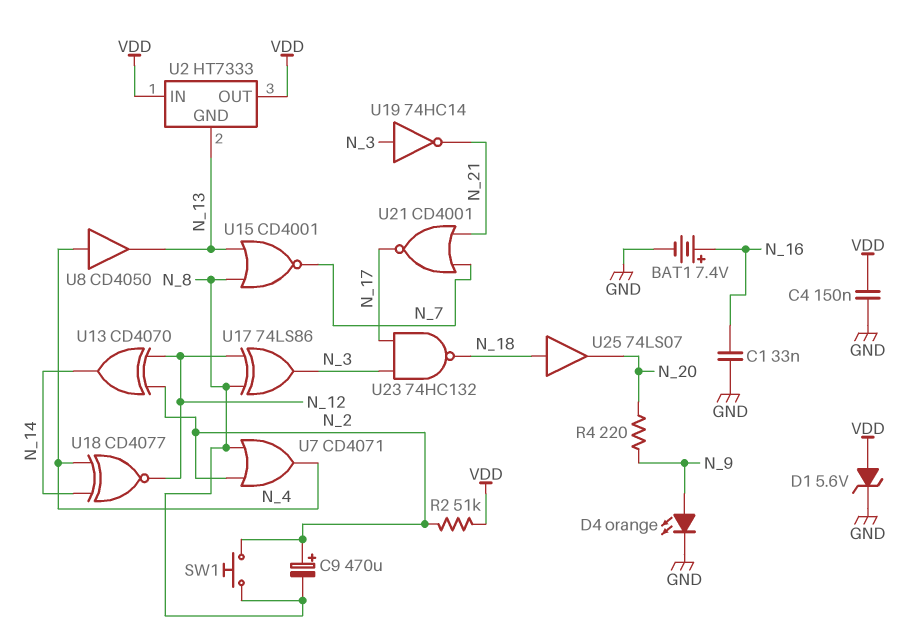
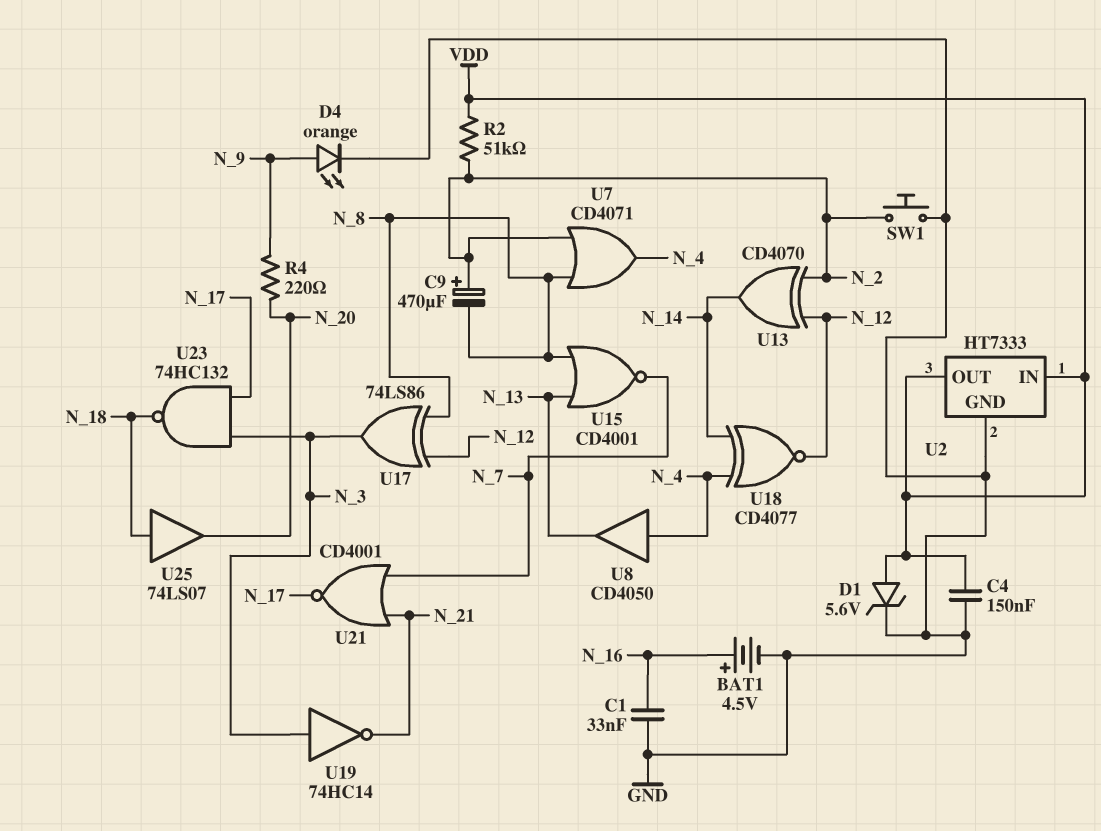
BAT1: 7.4V (plus N_16, minus GND) -> 4.5V (plus N_16, minus GND)
SW1: button (N_2, N_8) -> button (GND, N_2)
U2 pin GND: N_13 -> GND

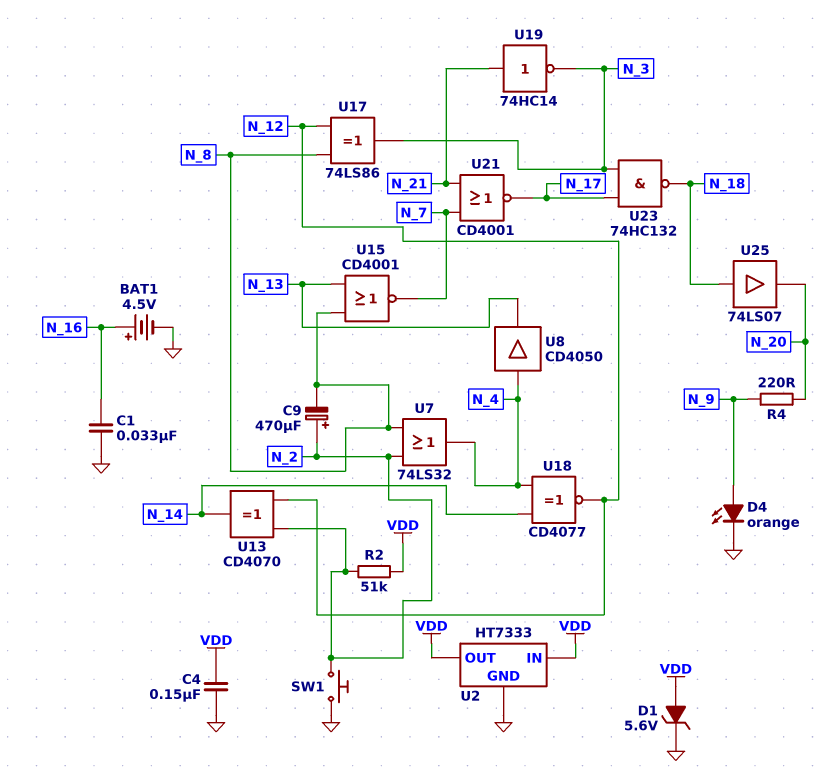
U7: OR CD4071 (in N_2, in N_8, out N_4) -> OR 74LS32 (in N_2, in N_8, out N_4)
U19: NOT 74HC14 (in N_3, out N_21) -> NOT 74HC14 (in N_21, out N_3)

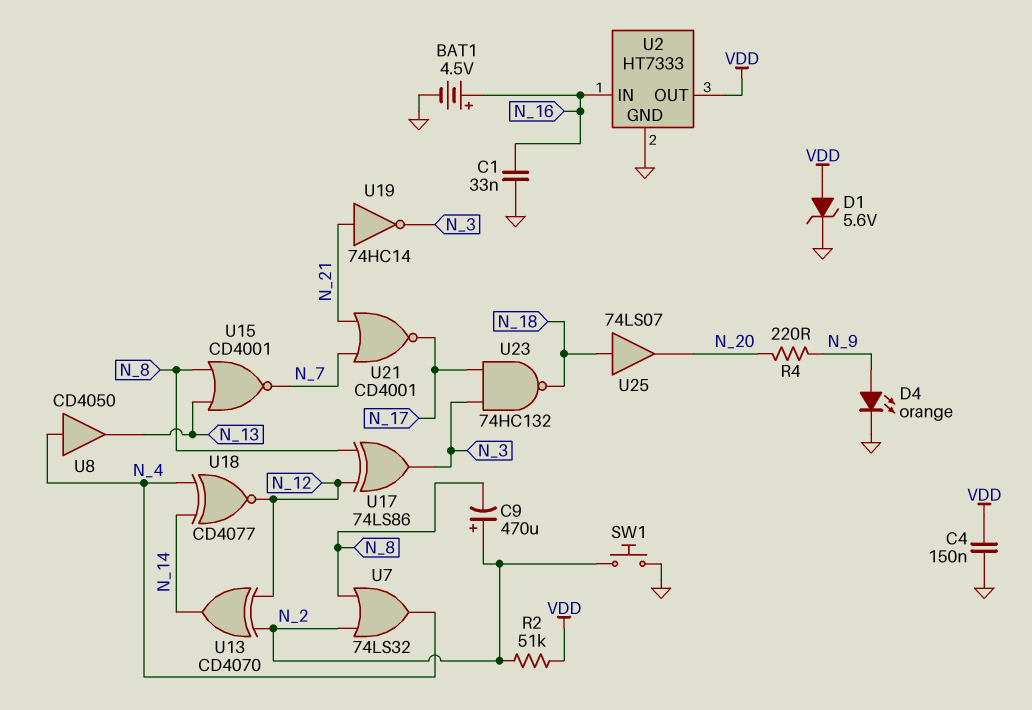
U2 pin IN: VDD -> N_16

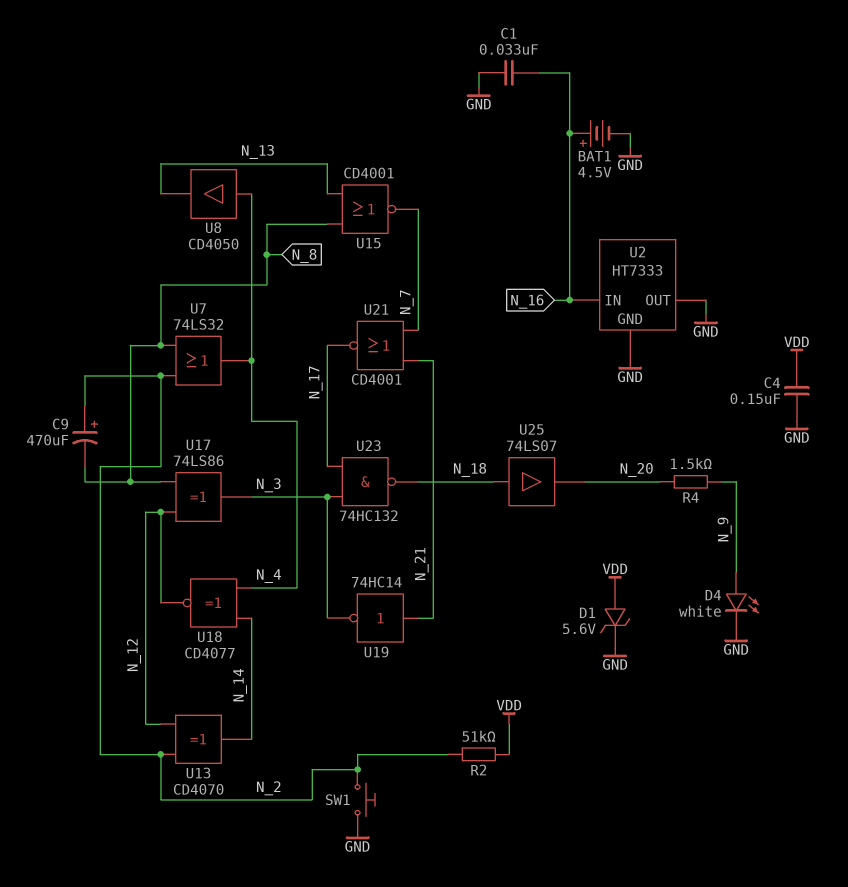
D4: LED orange (A N_9, K GND) -> LED white (A N_9, K GND)
R4: 220 (N_9, N_20) -> 1.5k (N_9, N_20)
U2 pin OUT: VDD -> GND

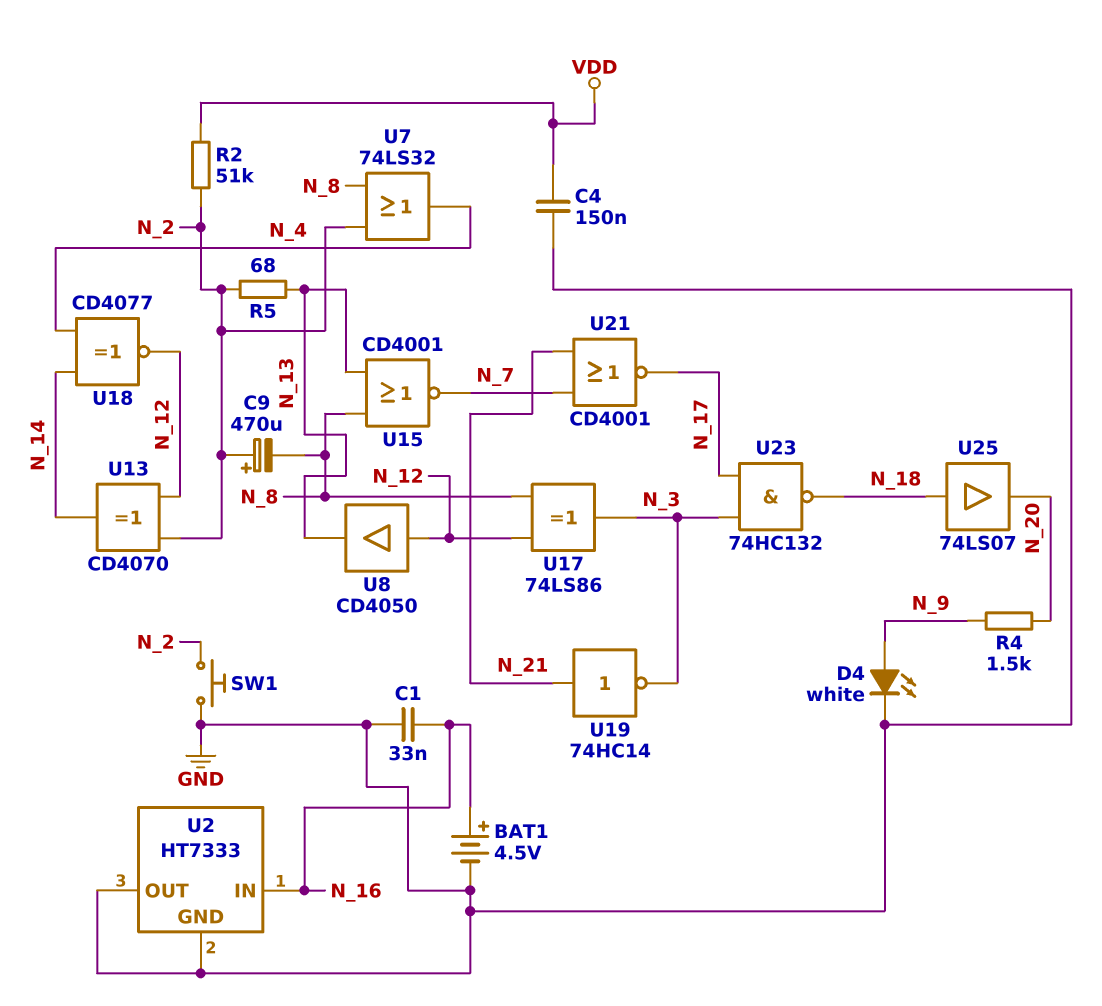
D1: zener 5.6V (A VDD, K GND) -> none
R5: none -> 68 (N_2, N_13)
U8: buffer CD4050 (in N_4, out N_13) -> buffer CD4050 (in N_12, out N_13)

